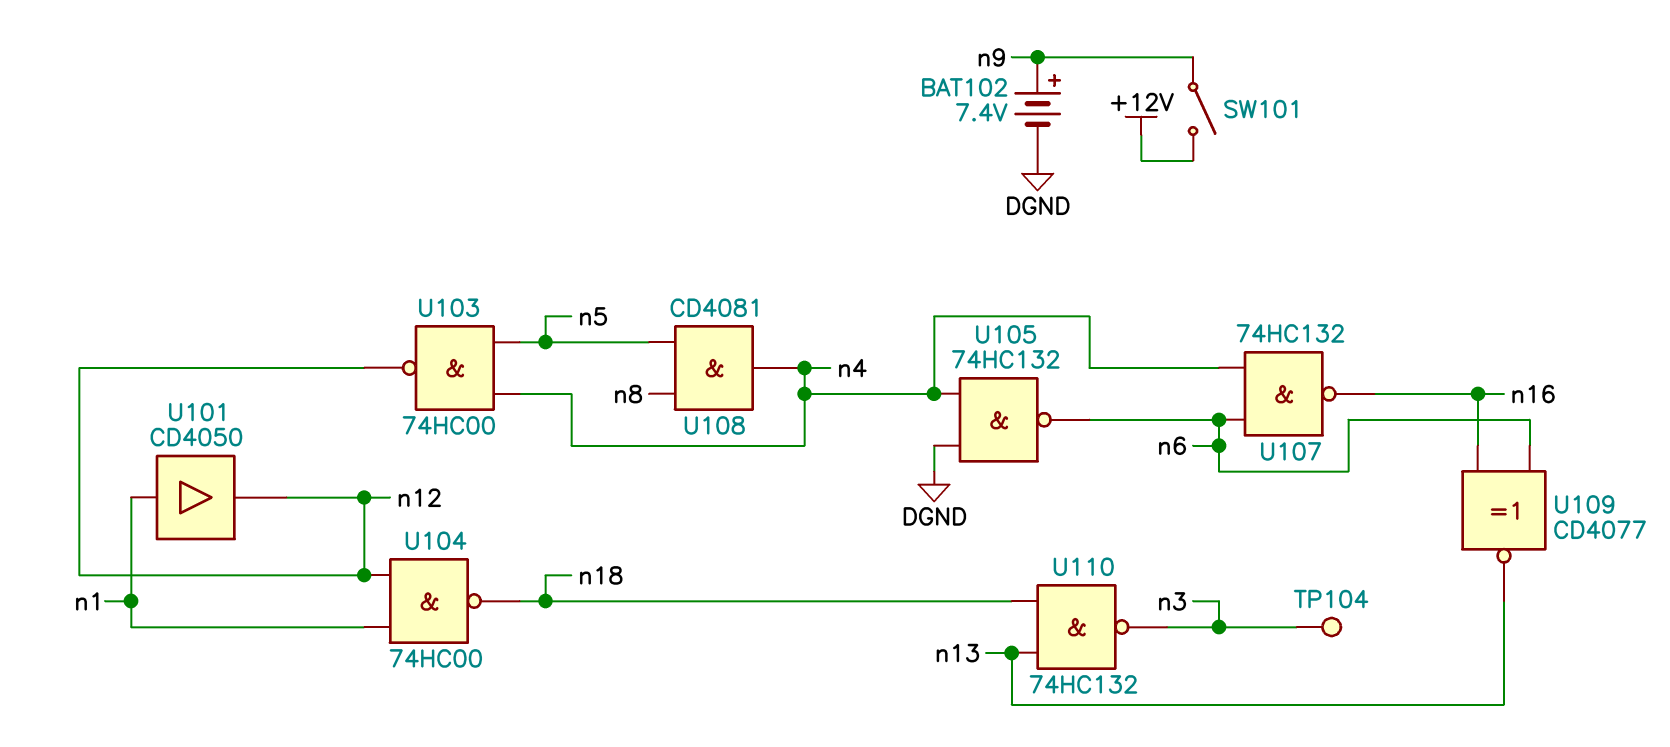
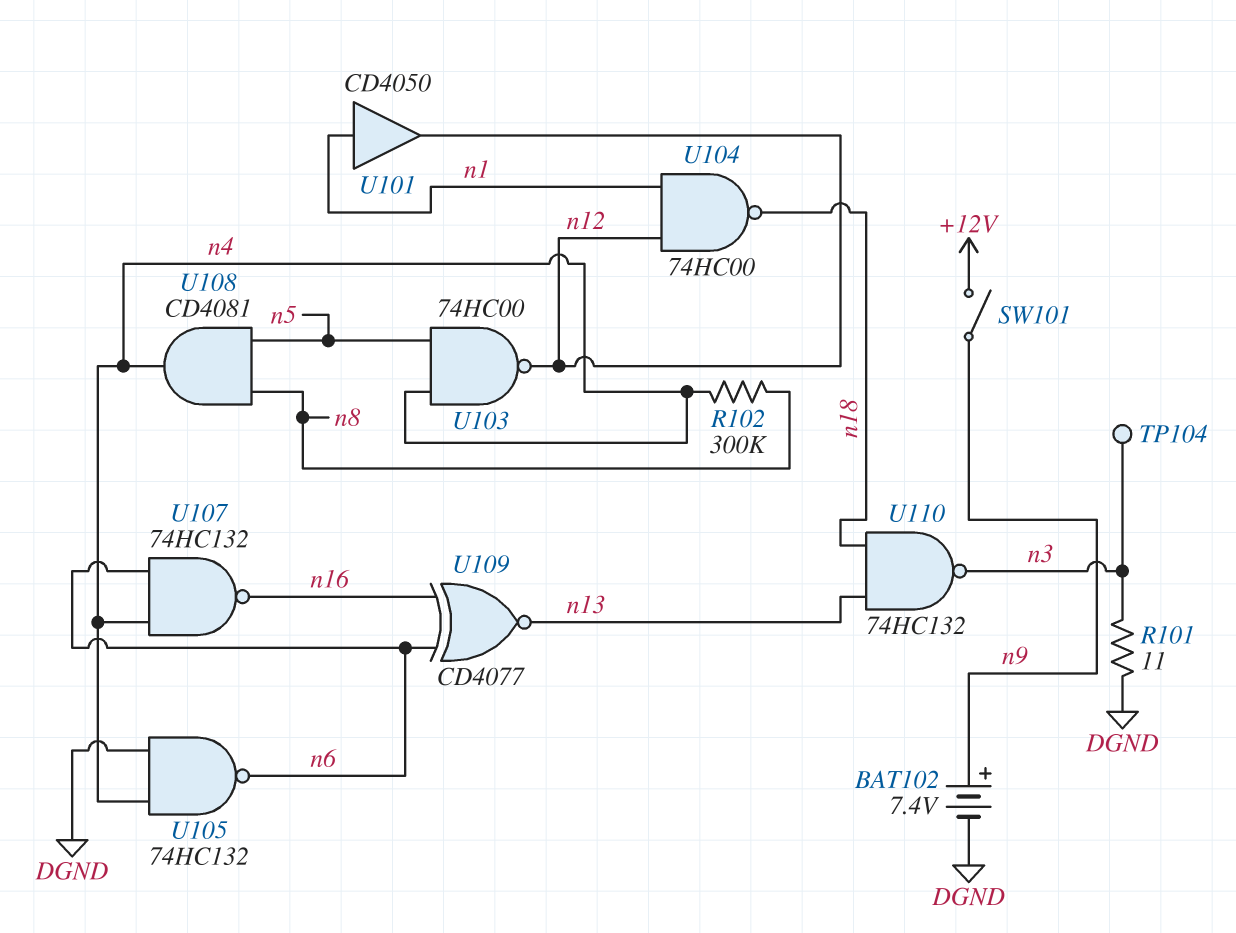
R101: none -> 11 (DGND, n3)
R102: none -> 300k (n4, n8)

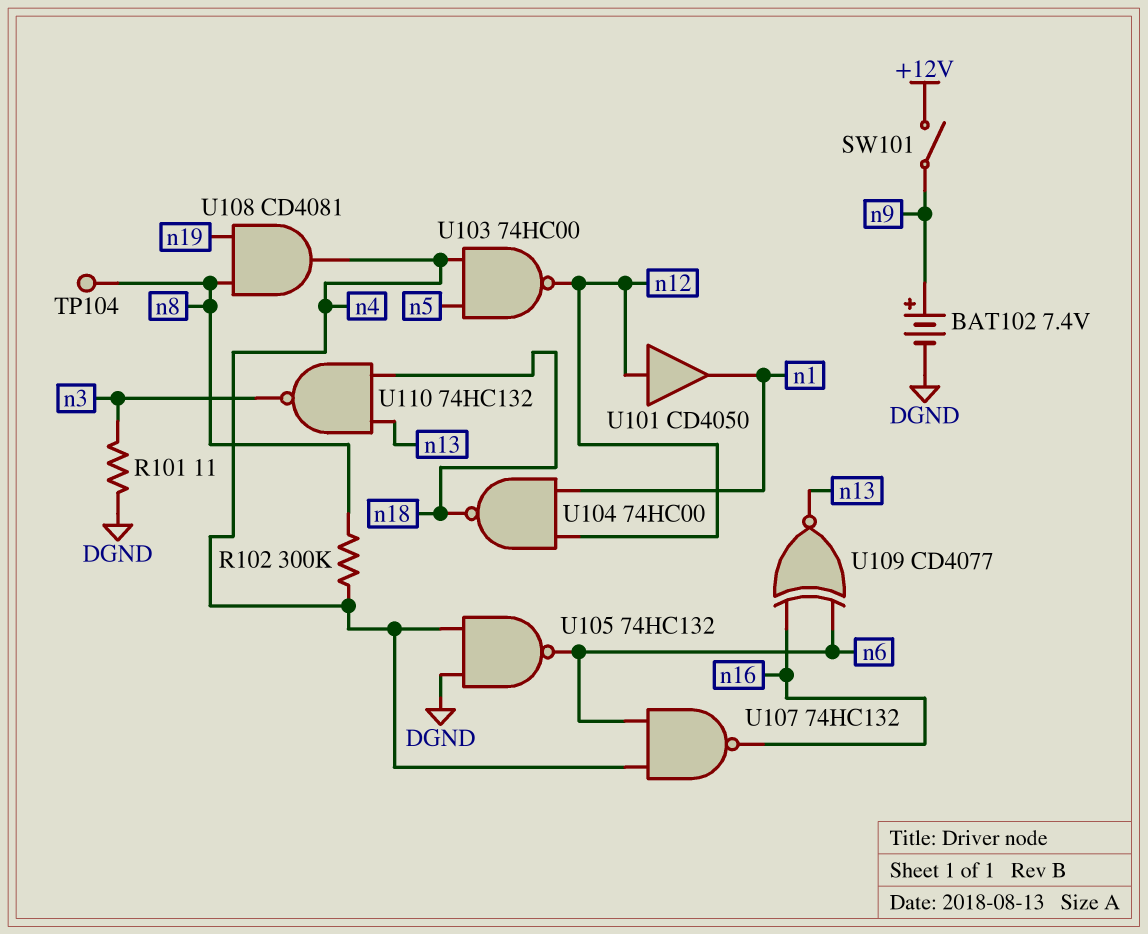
TP104: test point (n3) -> test point (n8)
U101: buffer CD4050 (in n1, out n12) -> buffer CD4050 (in n12, out n1)
U108: AND CD4081 (in n5, in n8, out n4) -> AND CD4081 (in n8, in n19, out n4)

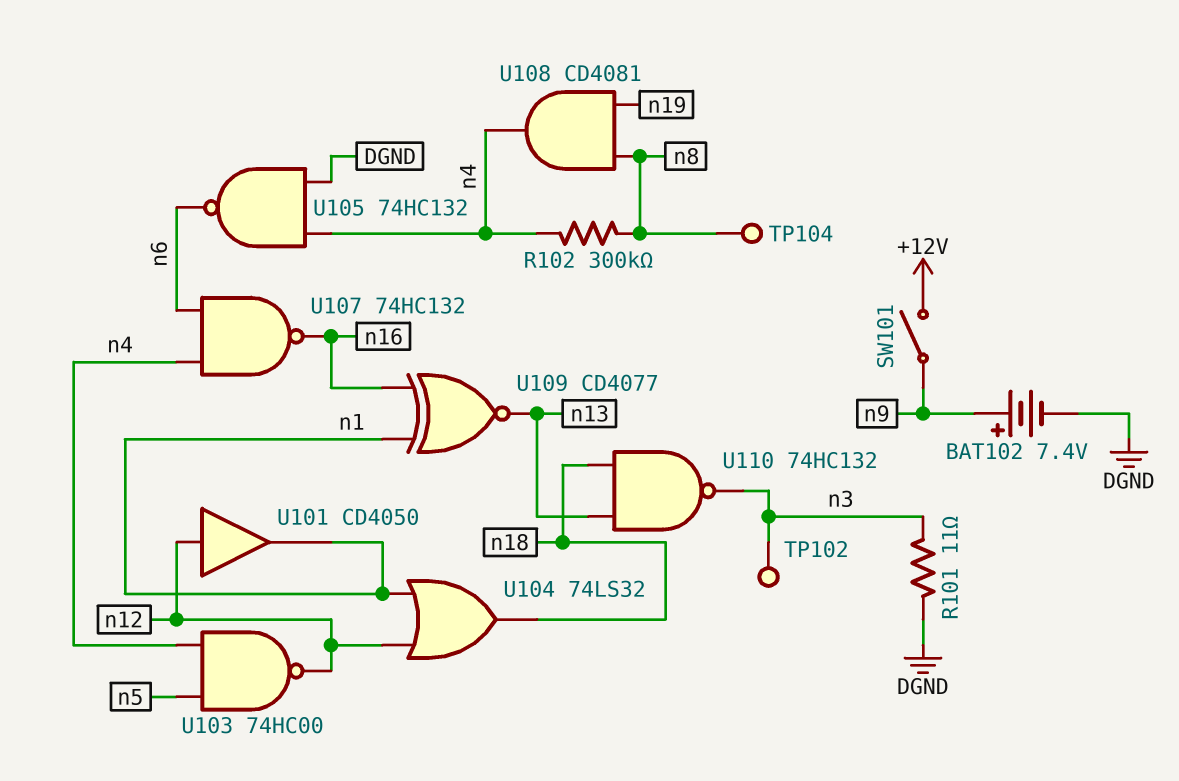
TP102: none -> test point (n3)
U104: NAND 74HC00 (in n1, in n12, out n18) -> OR 74LS32 (in n1, in n12, out n18)
U109: XNOR CD4077 (in n6, in n16, out n13) -> XNOR CD4077 (in n1, in n16, out n13)

